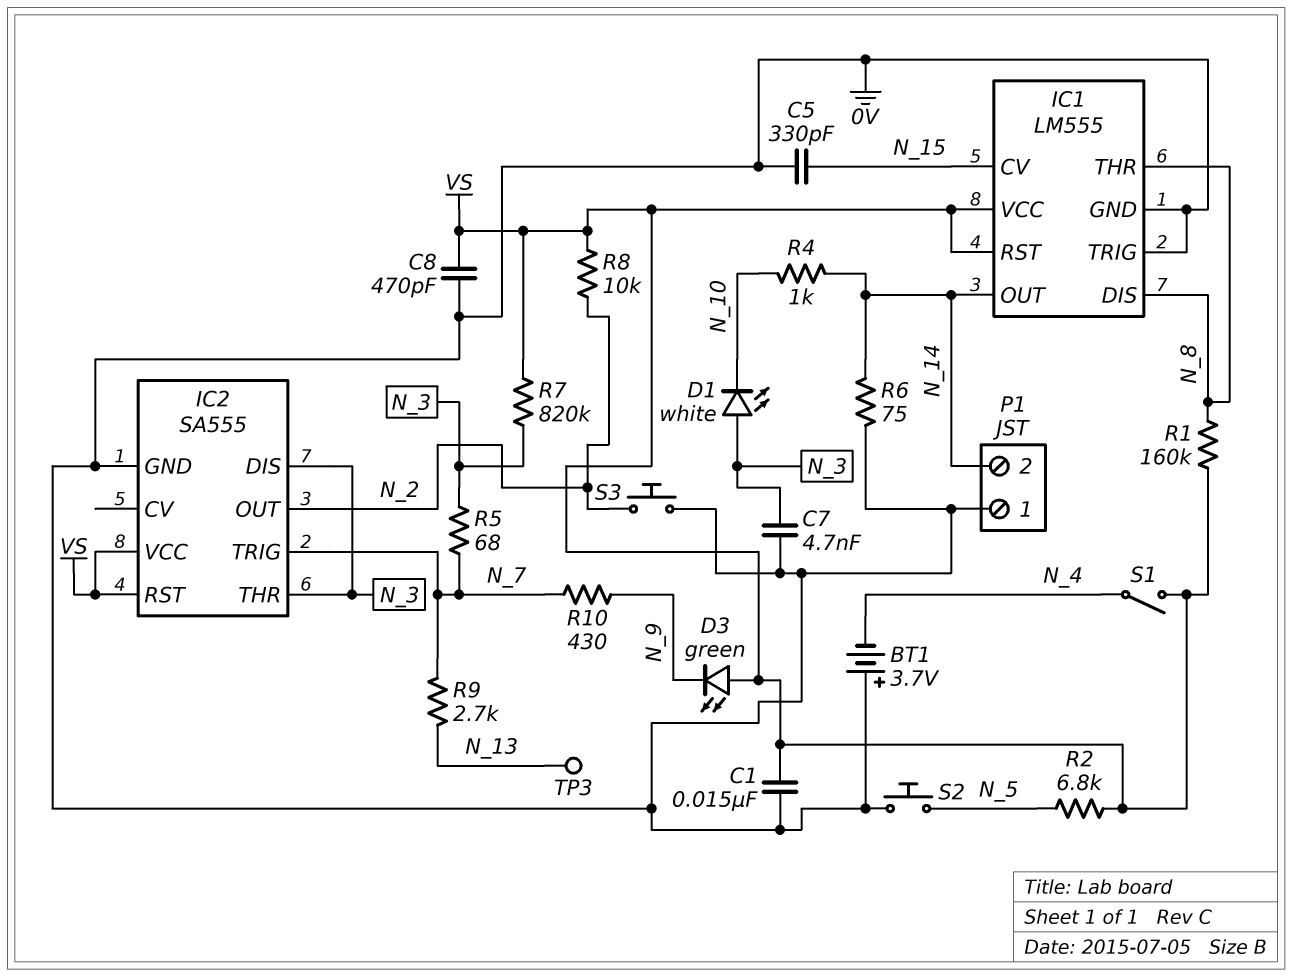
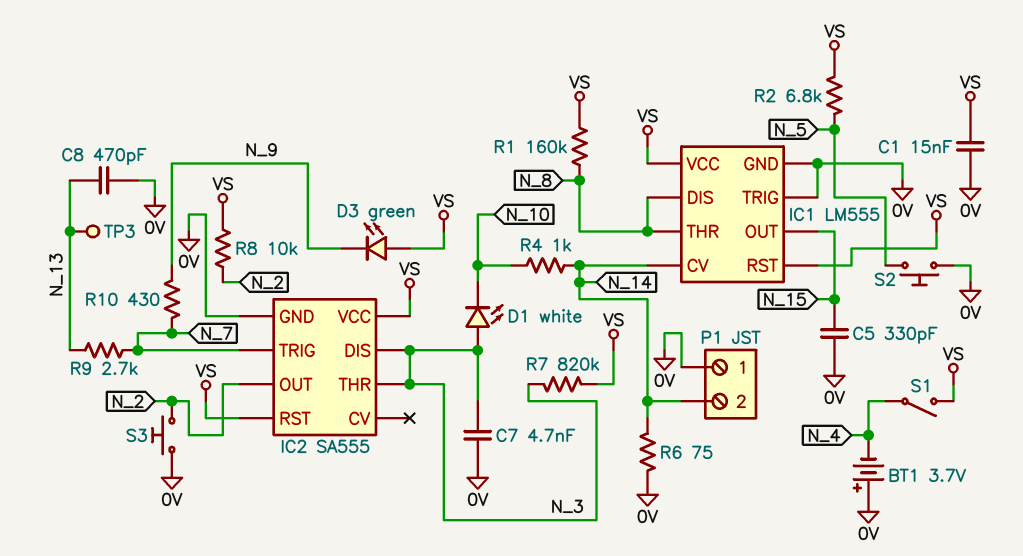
C8: 470pF (0V, VS) -> 470pF (0V, N_13)
IC1 pin CV: N_15 -> N_14
IC1 pin OUT: N_14 -> N_15
R5: 68 (N_3, N_7) -> none

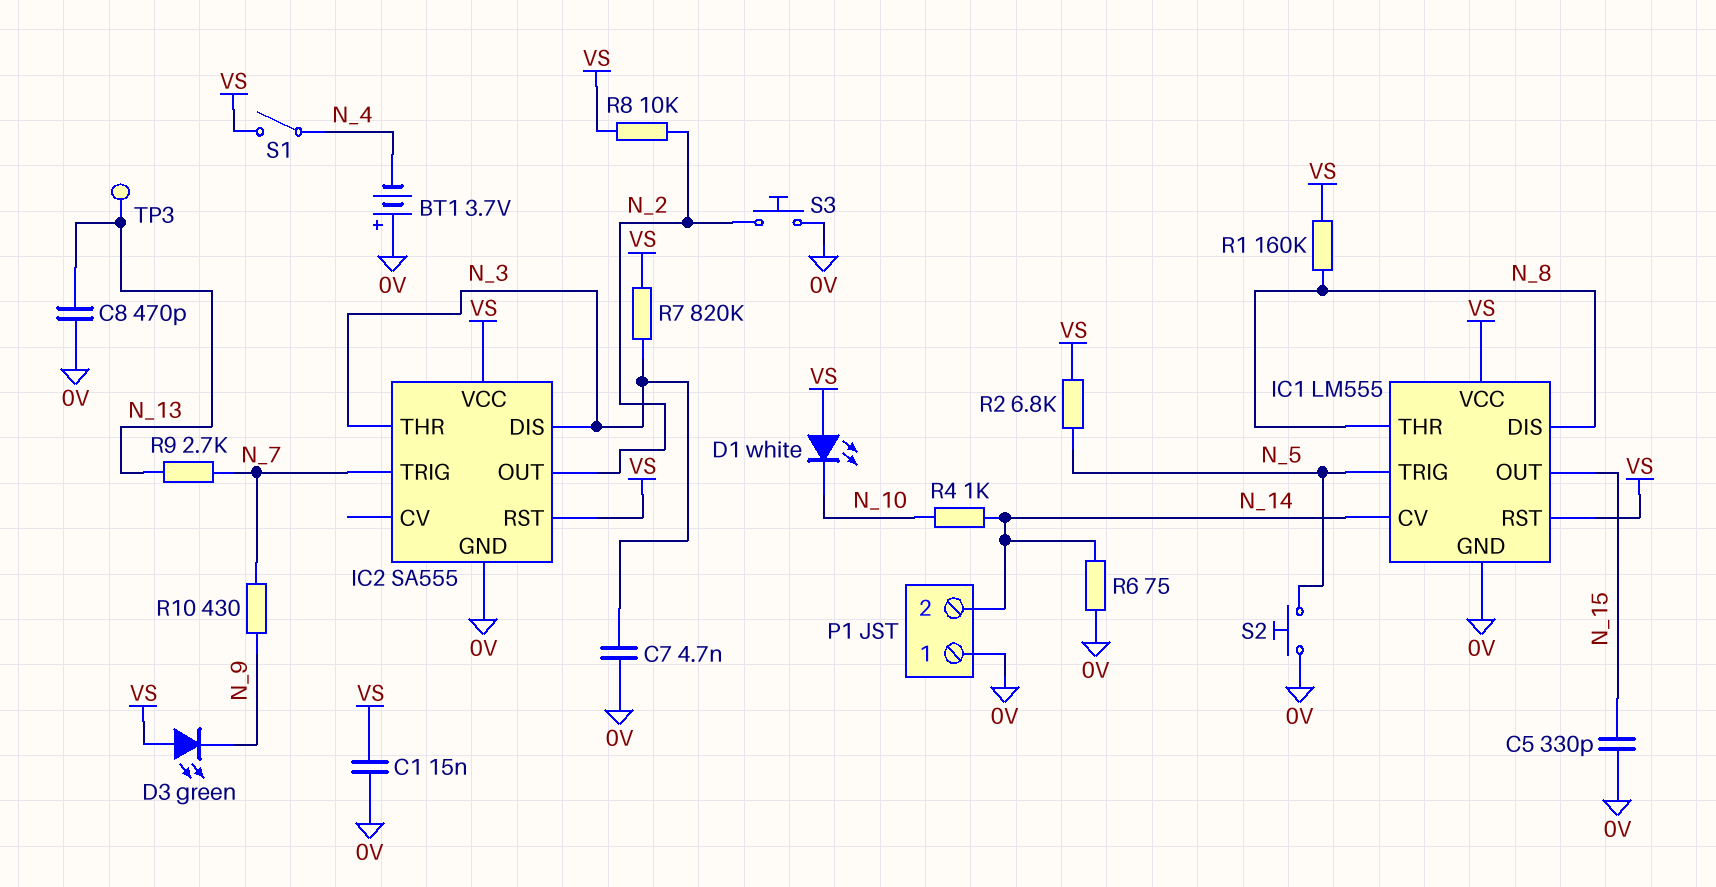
D1: LED white (A N_3, K N_10) -> LED white (A VS, K N_10)
IC1 pin TRIG: 0V -> N_5

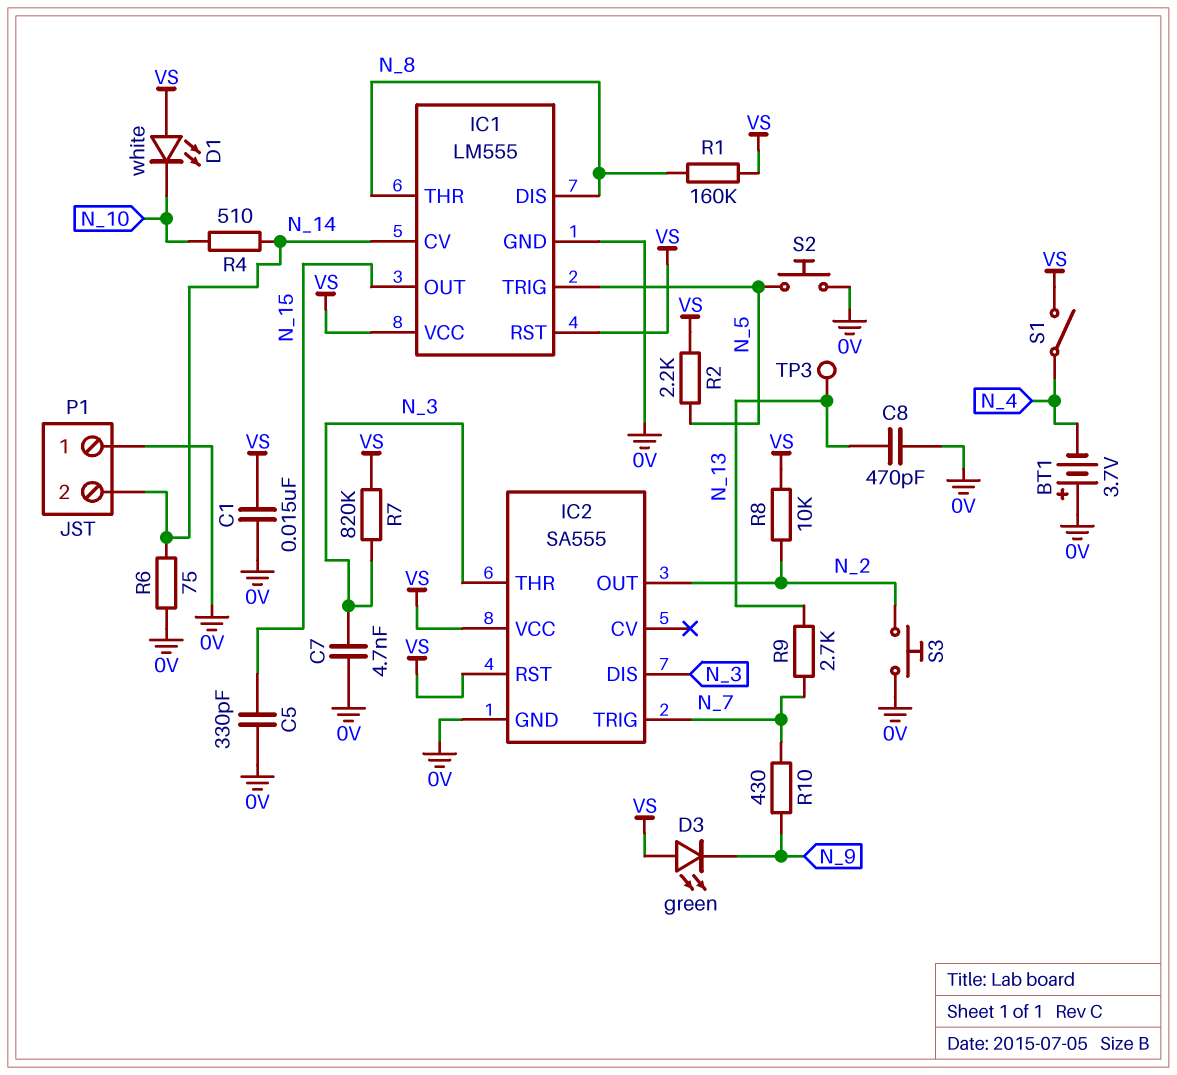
R2: 6.8k (N_5, VS) -> 2.2k (N_5, VS)
R4: 1k (N_10, N_14) -> 510 (N_10, N_14)

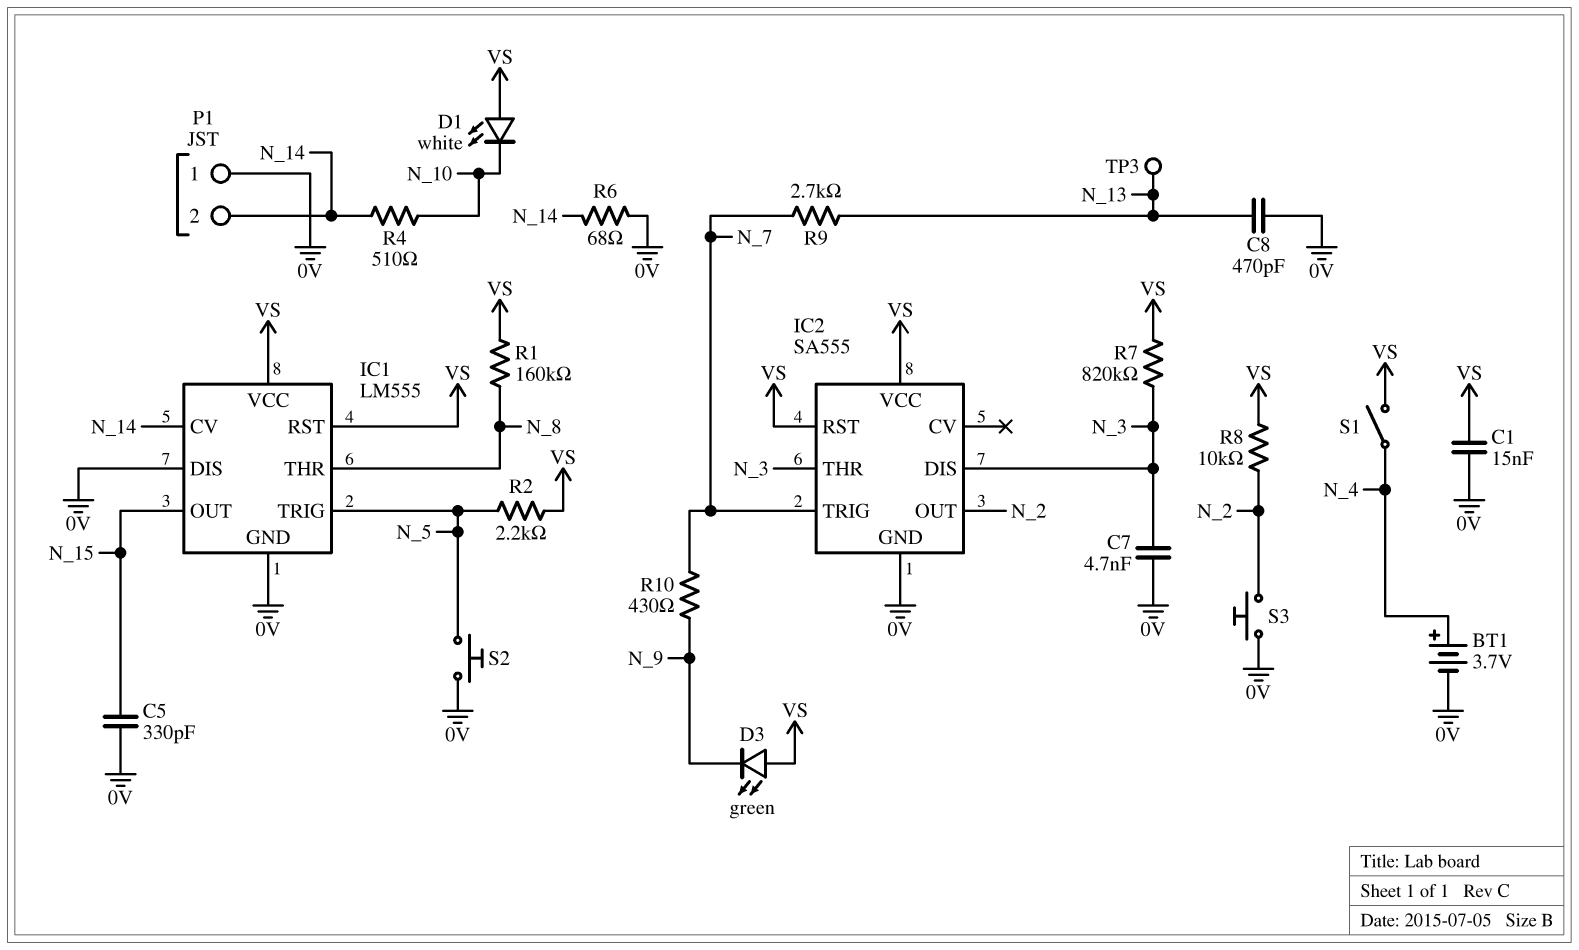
BT1: 3.7V (plus 0V, minus N_4) -> 3.7V (plus N_4, minus 0V)
IC1 pin DIS: N_8 -> 0V
R6: 75 (0V, N_14) -> 68 (0V, N_14)

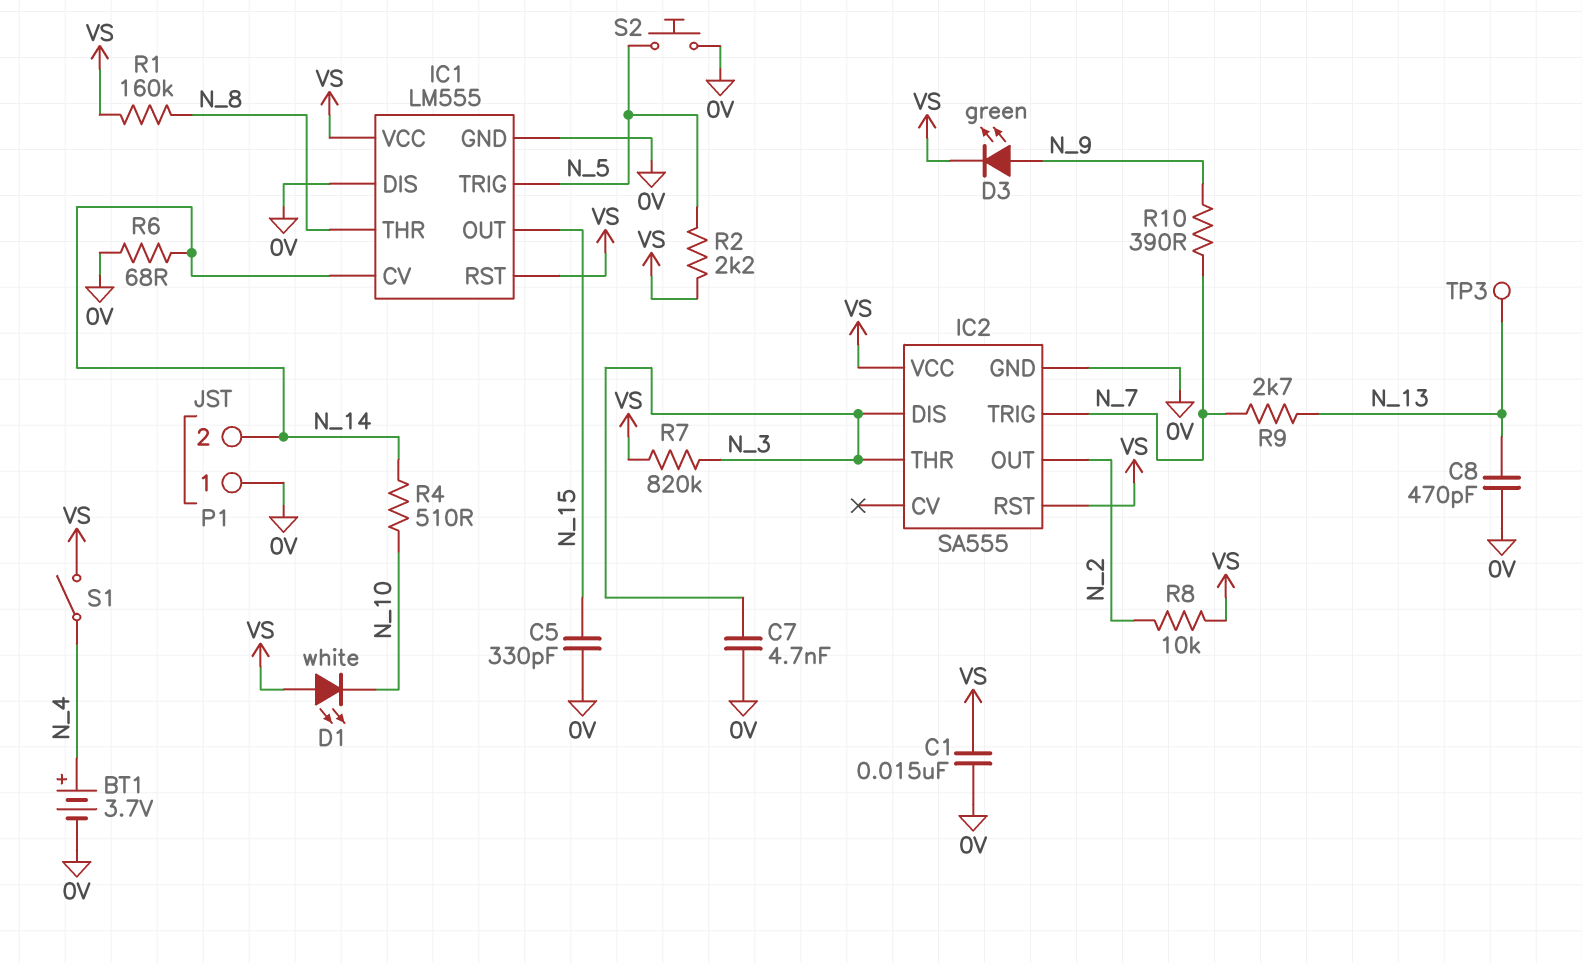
D3: LED green (A VS, K N_9) -> LED green (A N_9, K VS)
R10: 430 (N_7, N_9) -> 390 (N_7, N_9)
S3: button (0V, N_2) -> none

